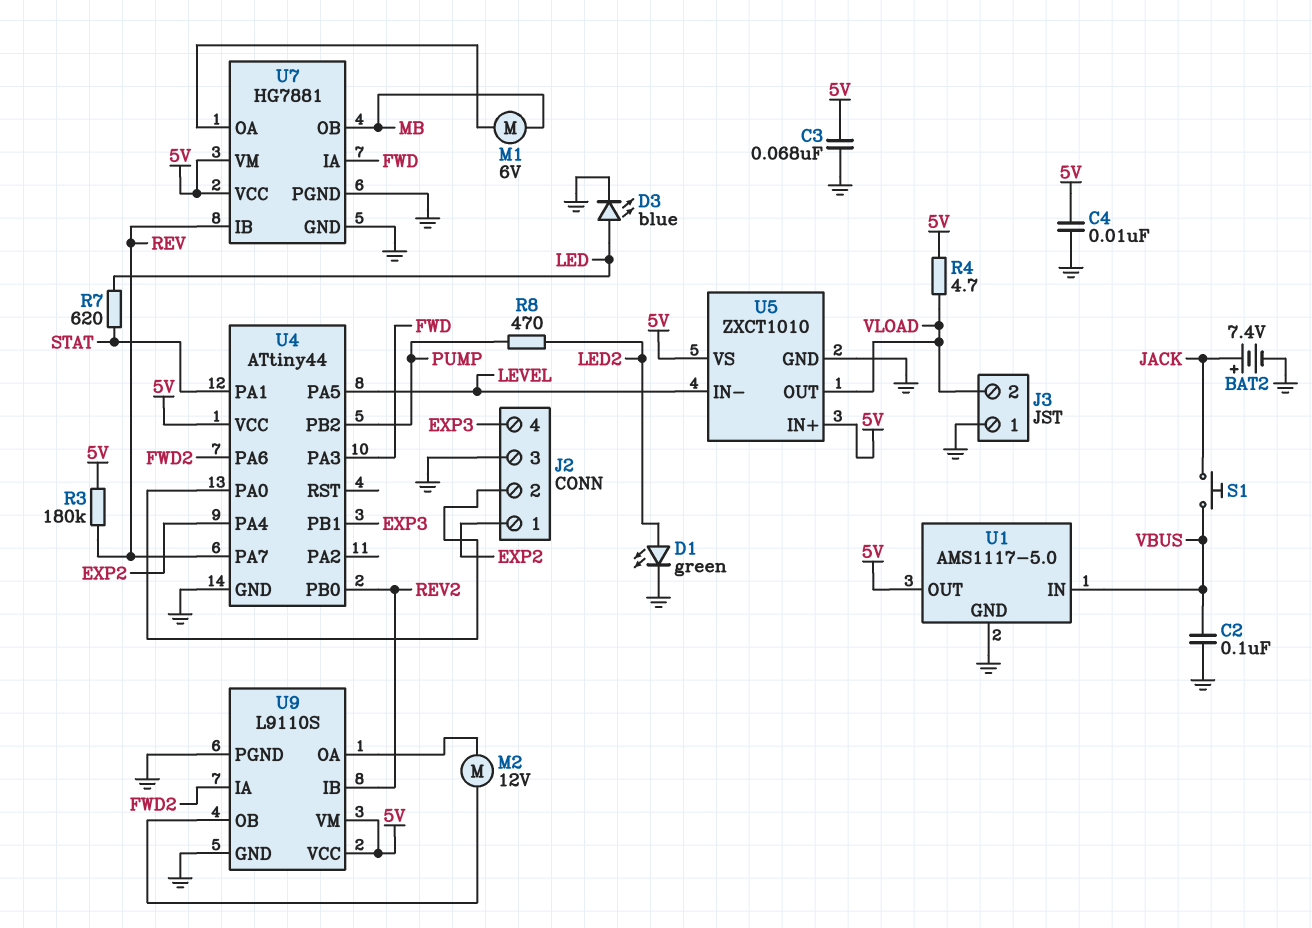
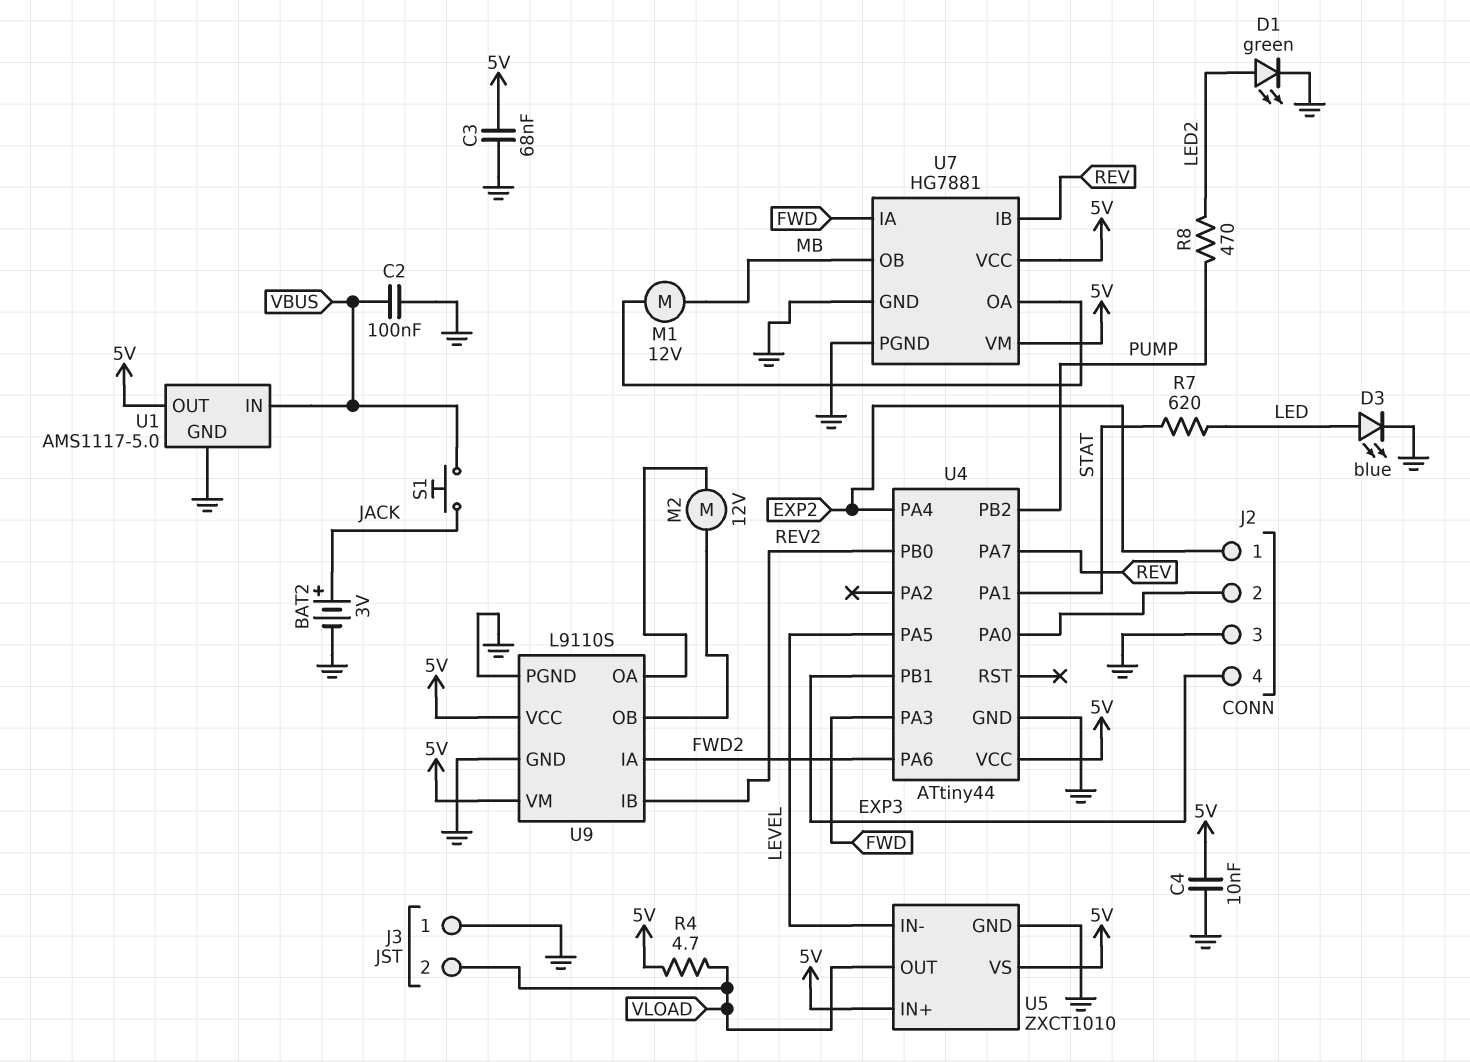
BAT2: 7.4V (plus JACK, minus GND) -> 3V (plus JACK, minus GND)
M1: motor 6V (MB, U7/OA) -> motor 12V (MB, U7/OA)
R3: 180k (5V, REV) -> none

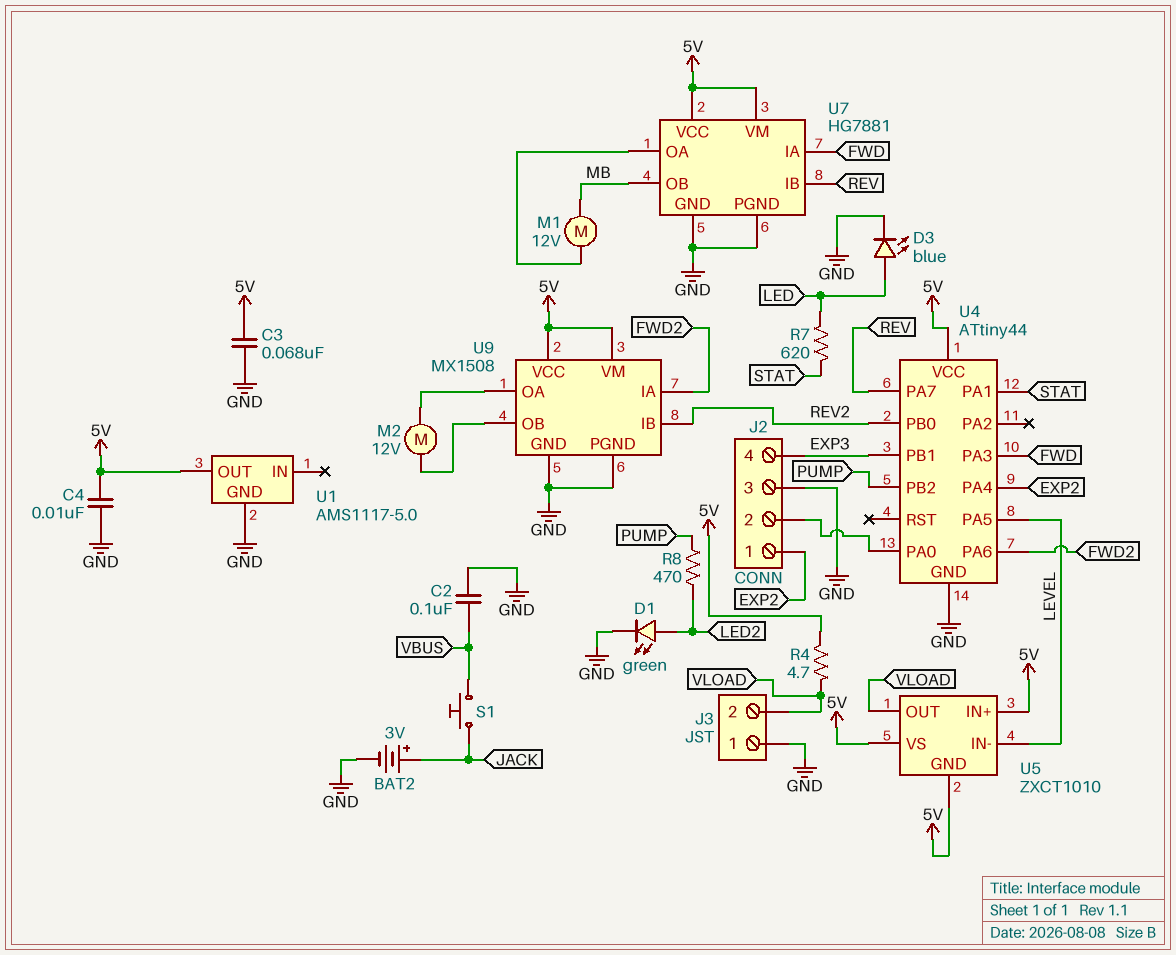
U1 pin IN: VBUS -> none
U5 pin GND: GND -> 5V
U9: L9110S -> MX1508

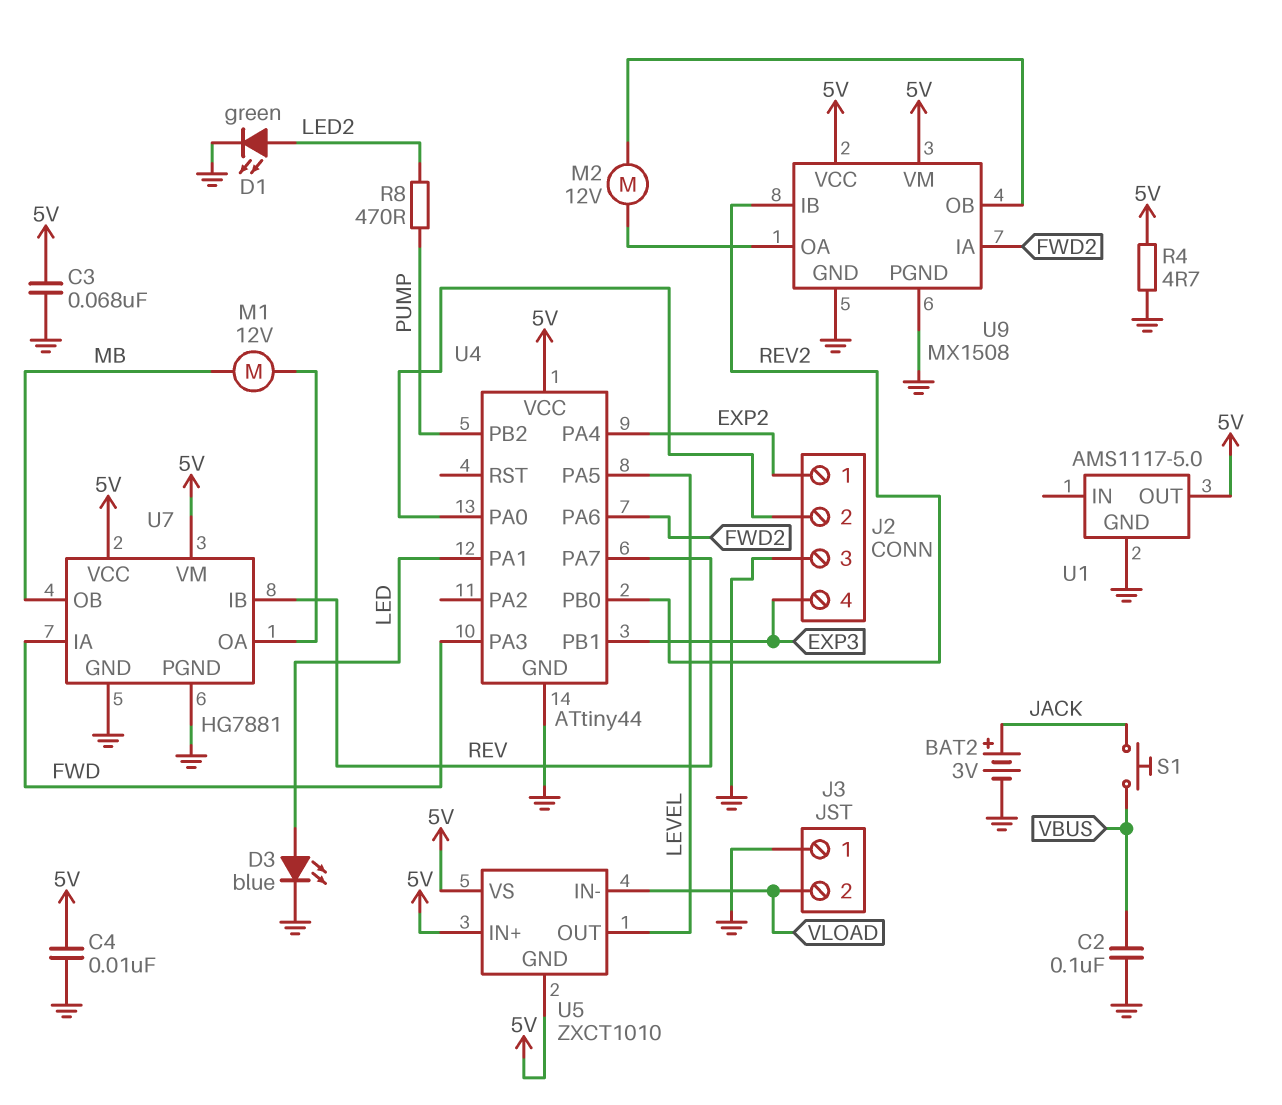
R4: 4.7 (5V, VLOAD) -> 4.7 (5V, GND)
R7: 620 (LED, STAT) -> none
U4 pin PA1: STAT -> LED
U5 pin IN-: LEVEL -> VLOAD
U5 pin OUT: VLOAD -> LEVEL

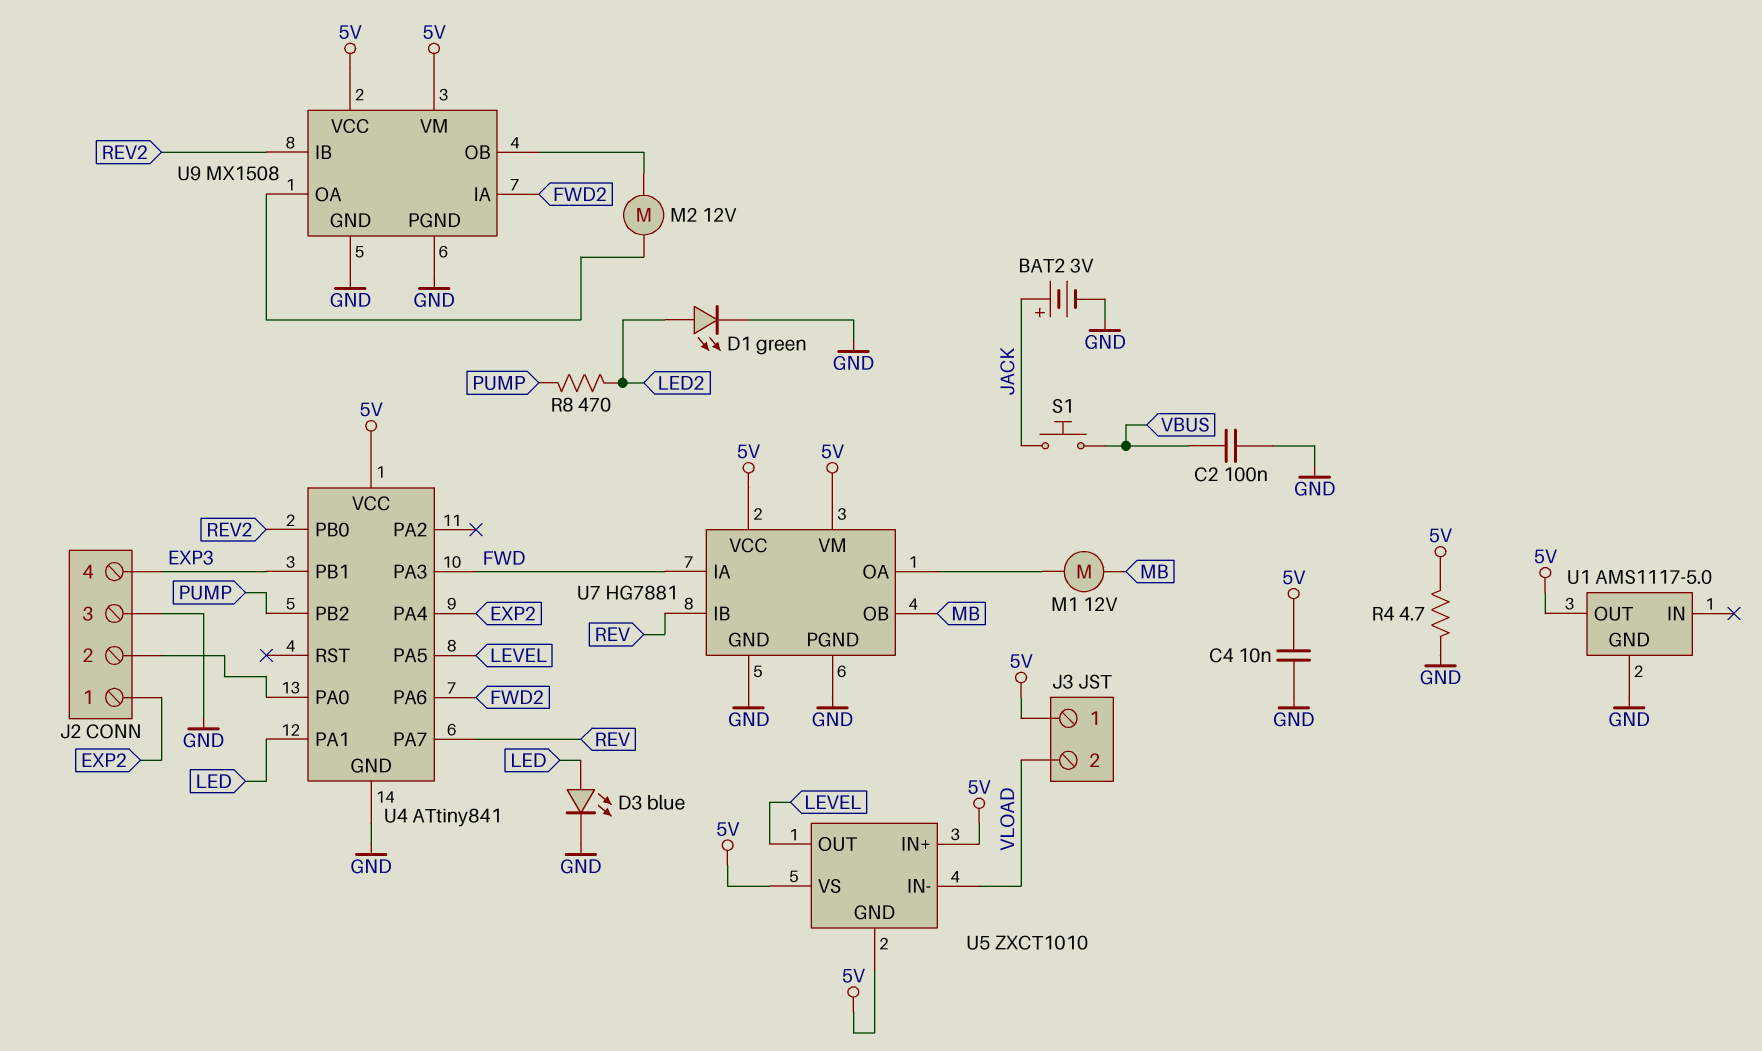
C3: 68nF (5V, GND) -> none
J3 pin 1: GND -> 5V
U4: ATtiny44 -> ATtiny841

